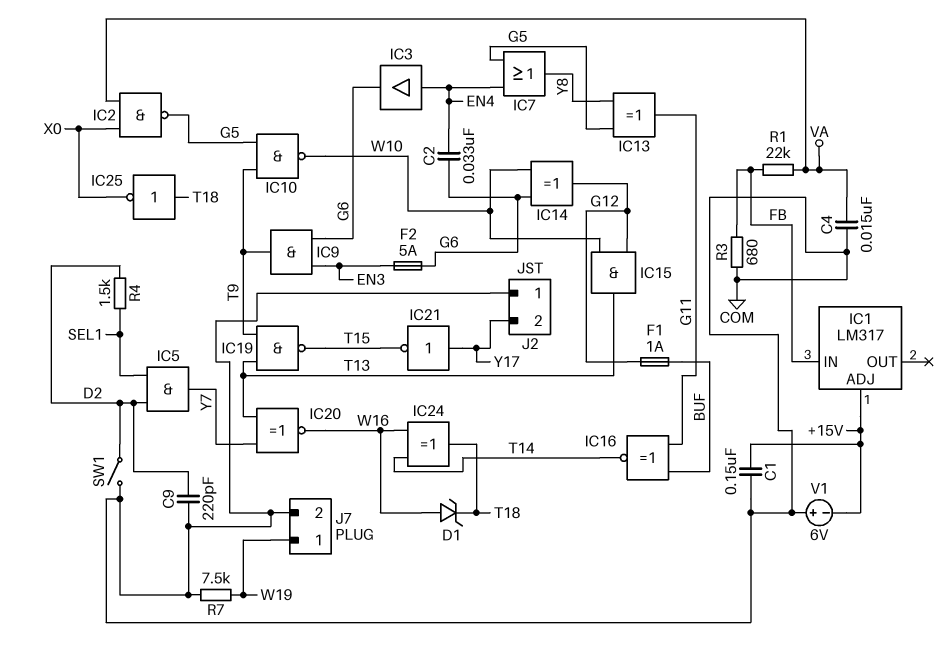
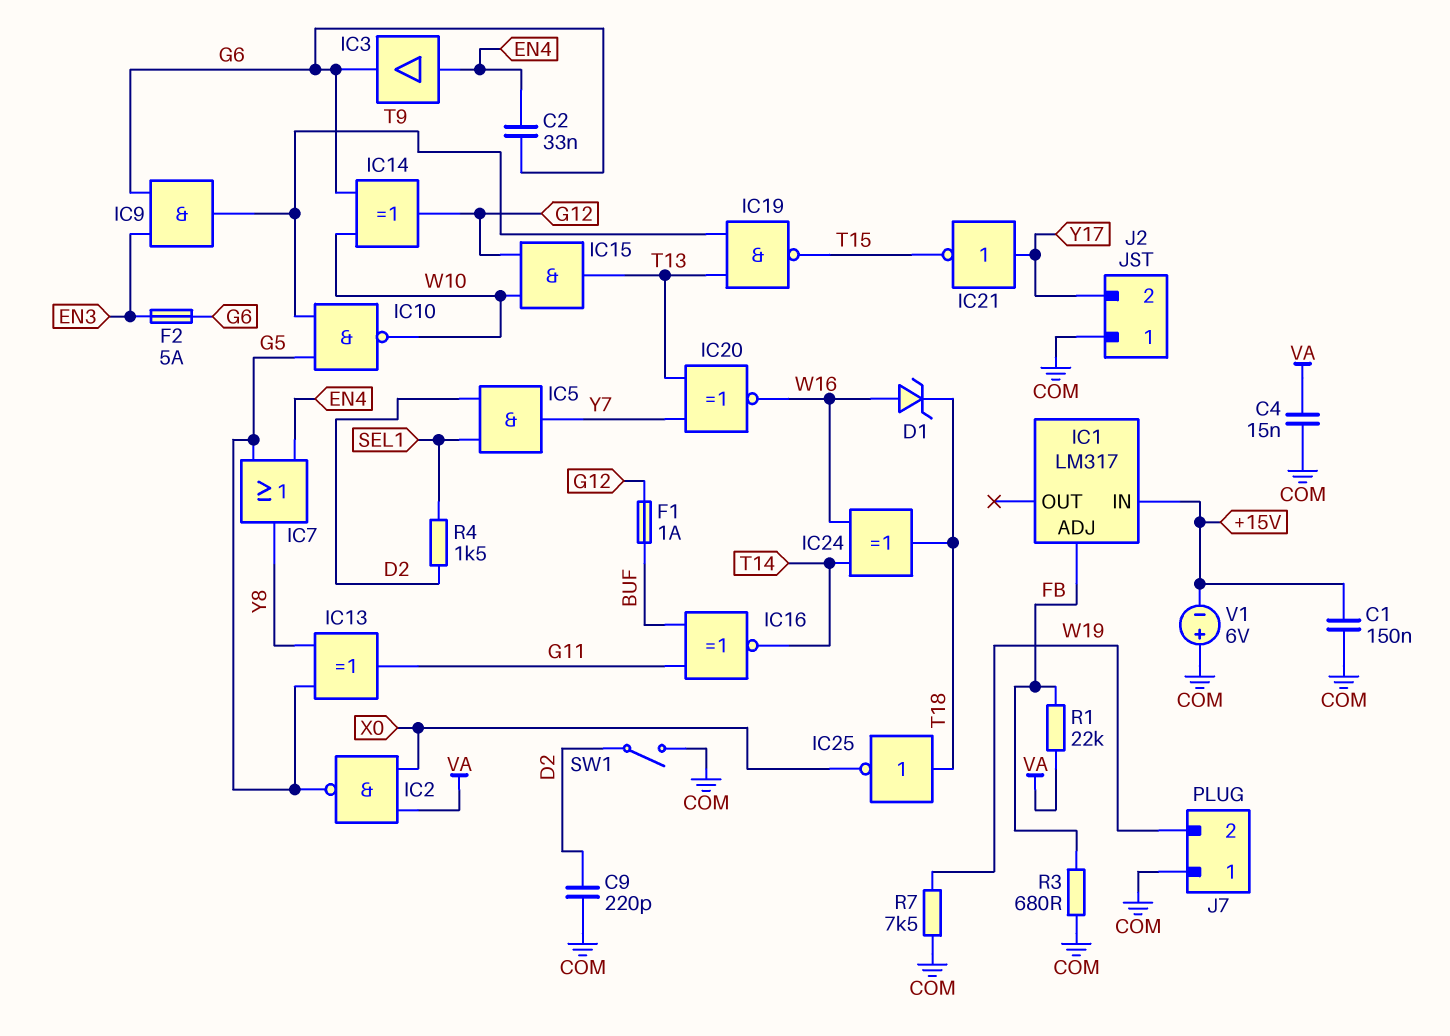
IC1 pin ADJ: +15V -> FB
IC1 pin IN: FB -> +15V
J7 pin 1: W19 -> COM
J7 pin 2: COM -> W19

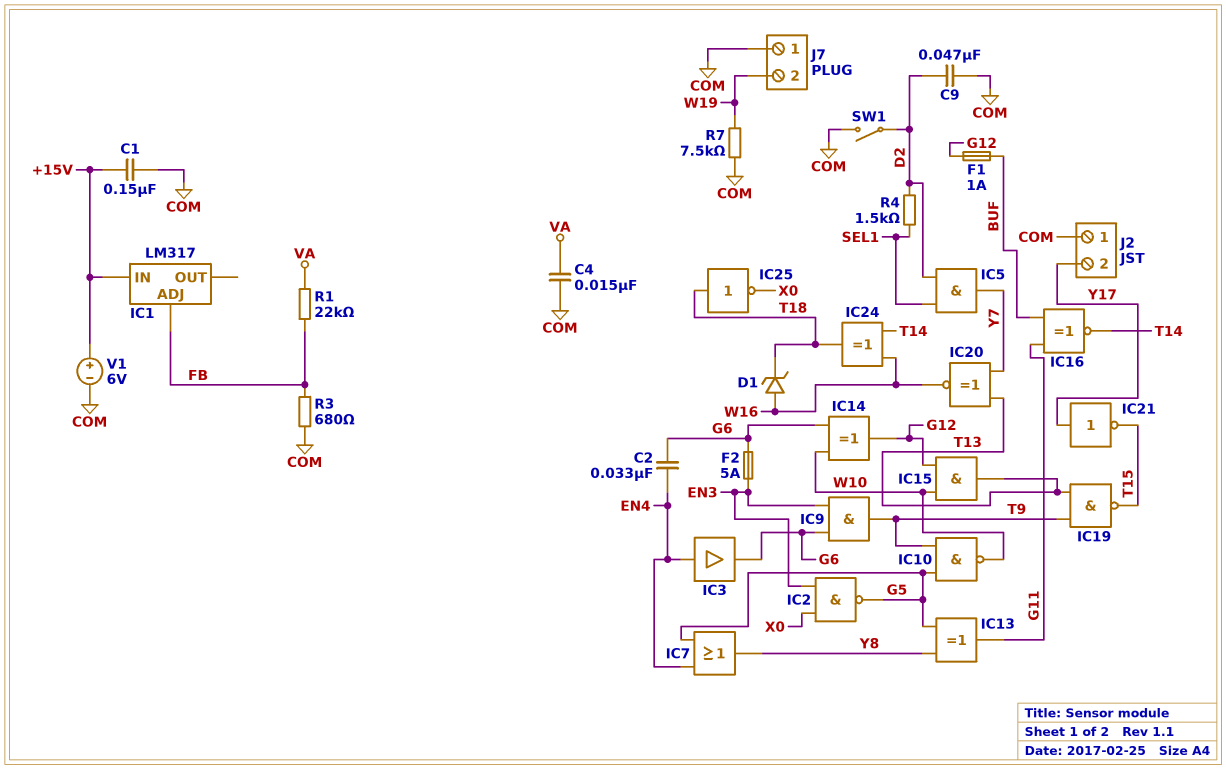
C9: 220pF (COM, D2) -> 47nF (COM, D2)
IC2: NAND (in VA, in X0, out G5) -> NAND (in EN3, in X0, out G5)
V1: 6V (plus COM, minus +15V) -> 6V (plus +15V, minus COM)

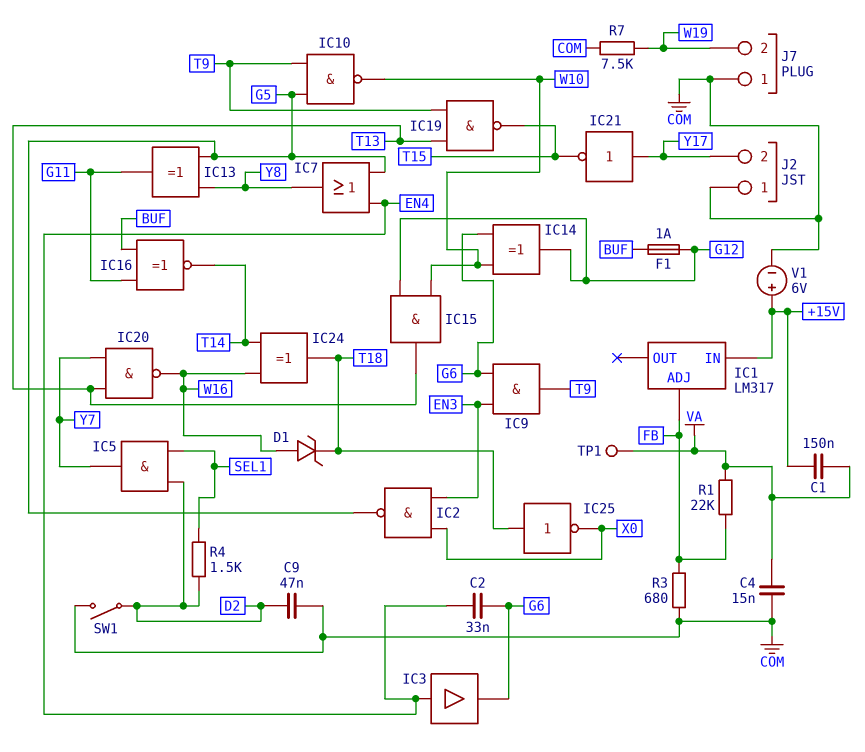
C1: 150nF (+15V, COM) -> 150nF (+15V, VA)
F2: 5A (EN3, G6) -> none
IC20: XNOR (in T13, in Y7, out W16) -> NAND (in T13, in Y7, out W16)
TP1: none -> test point (VA)

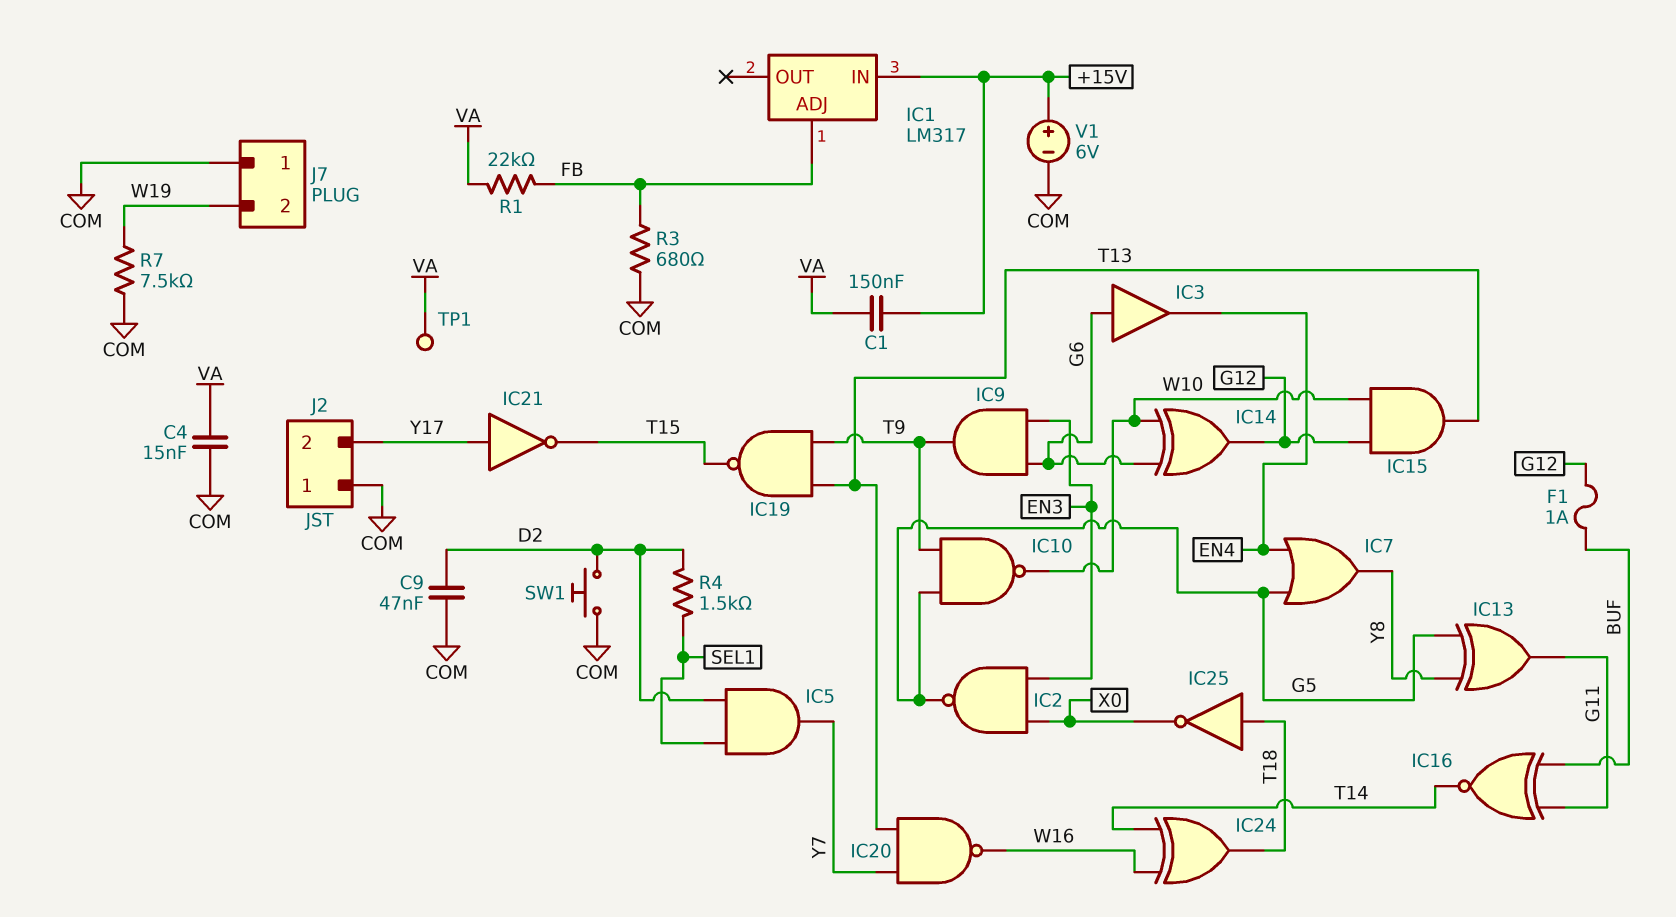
C2: 33nF (EN4, G6) -> none
D1: zener (A W16, K T18) -> none
IC3: buffer (in EN4, out G6) -> buffer (in G6, out EN4)
SW1: switch (COM, D2) -> button (COM, D2)

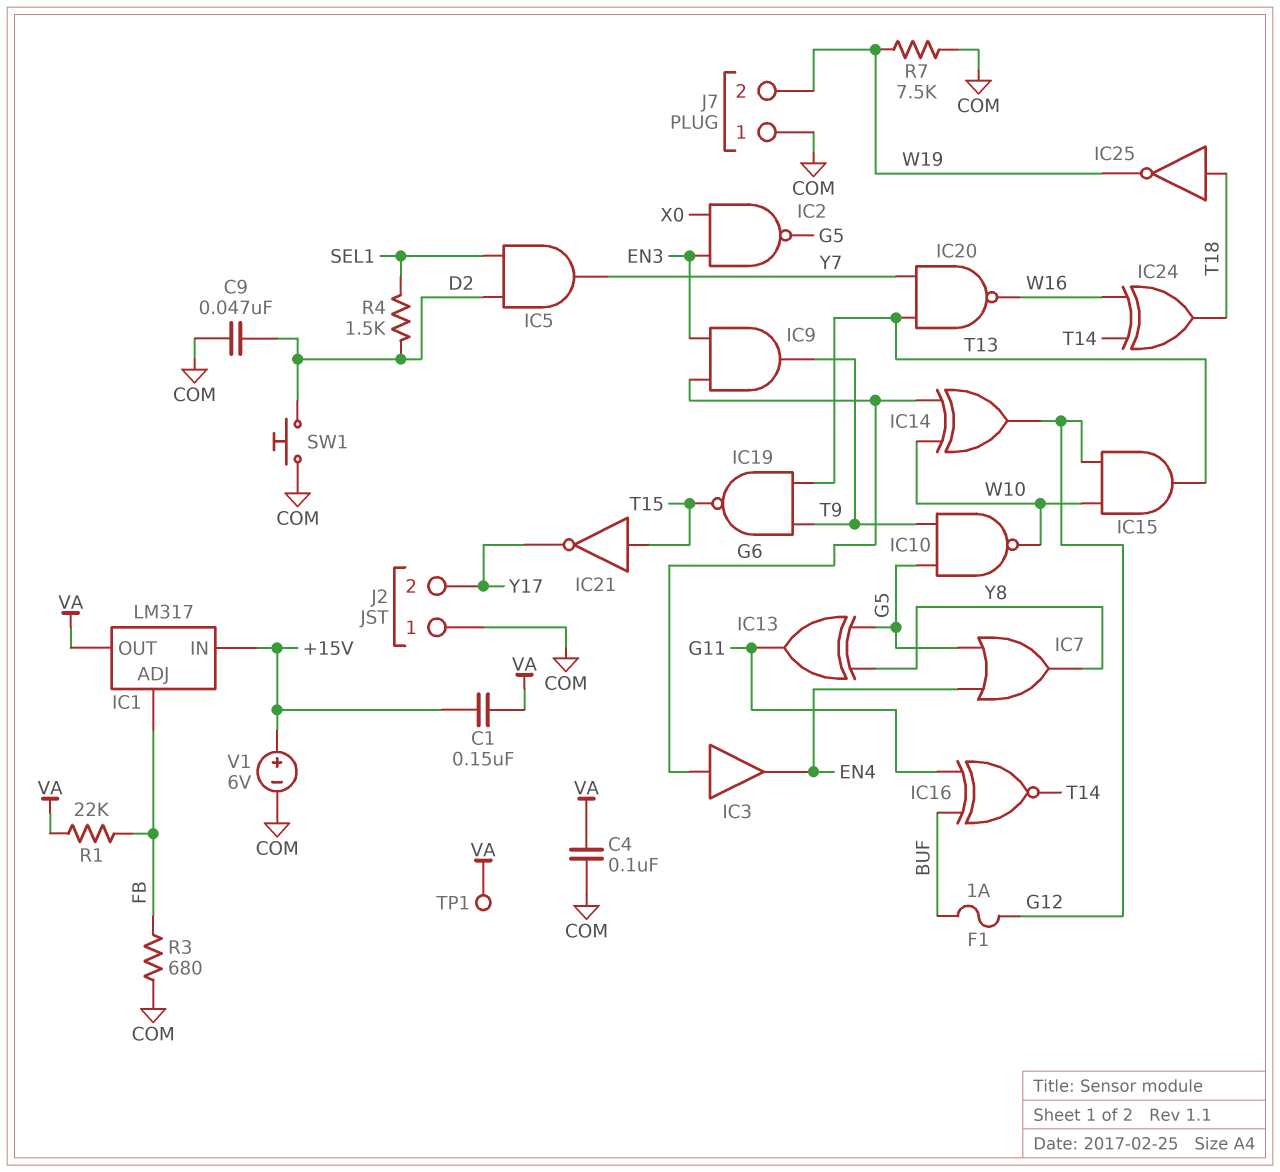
C4: 15nF (COM, VA) -> 100nF (COM, VA)
IC1 pin OUT: none -> VA
IC21: NOT (in Y17, out T15) -> NOT (in T15, out Y17)
IC25: NOT (in T18, out X0) -> NOT (in T18, out W19)

